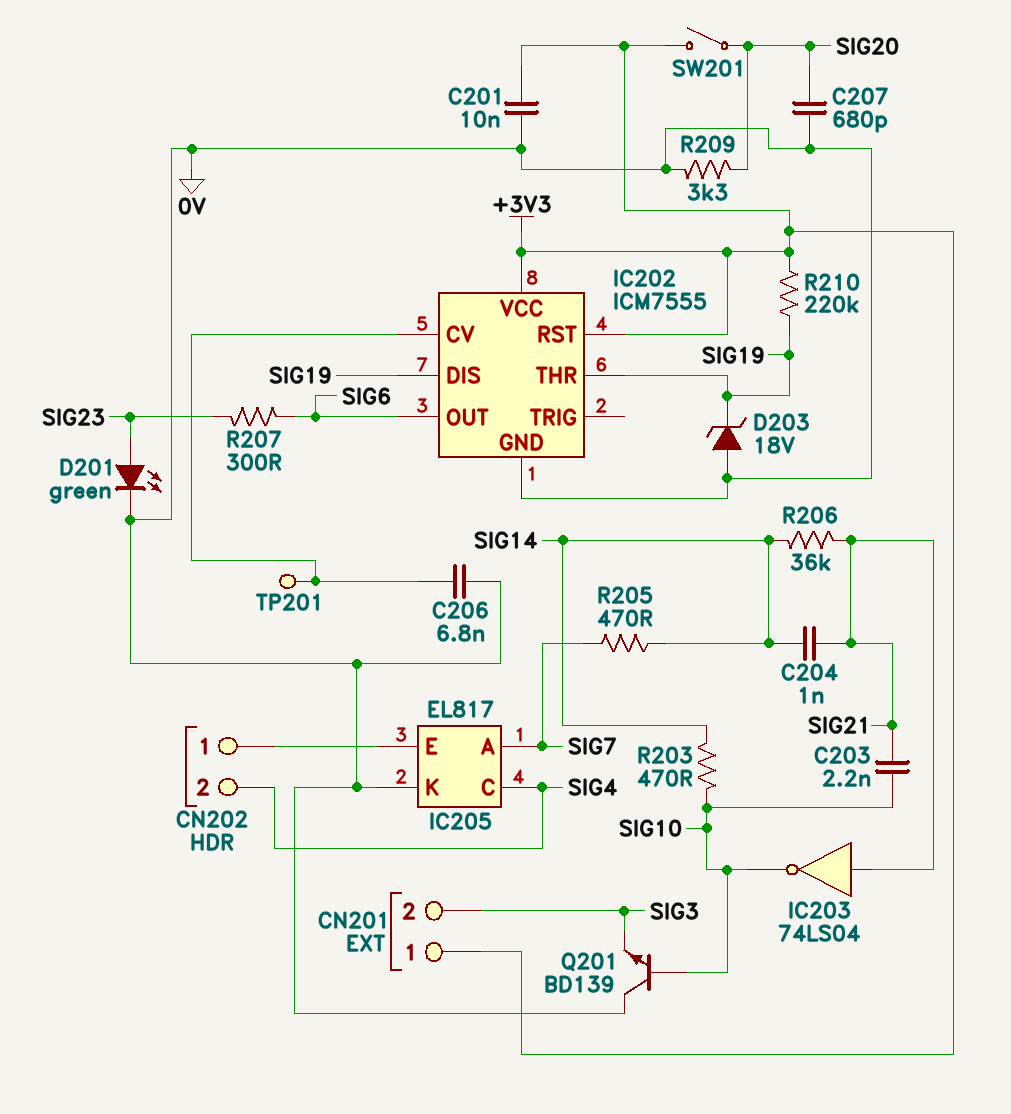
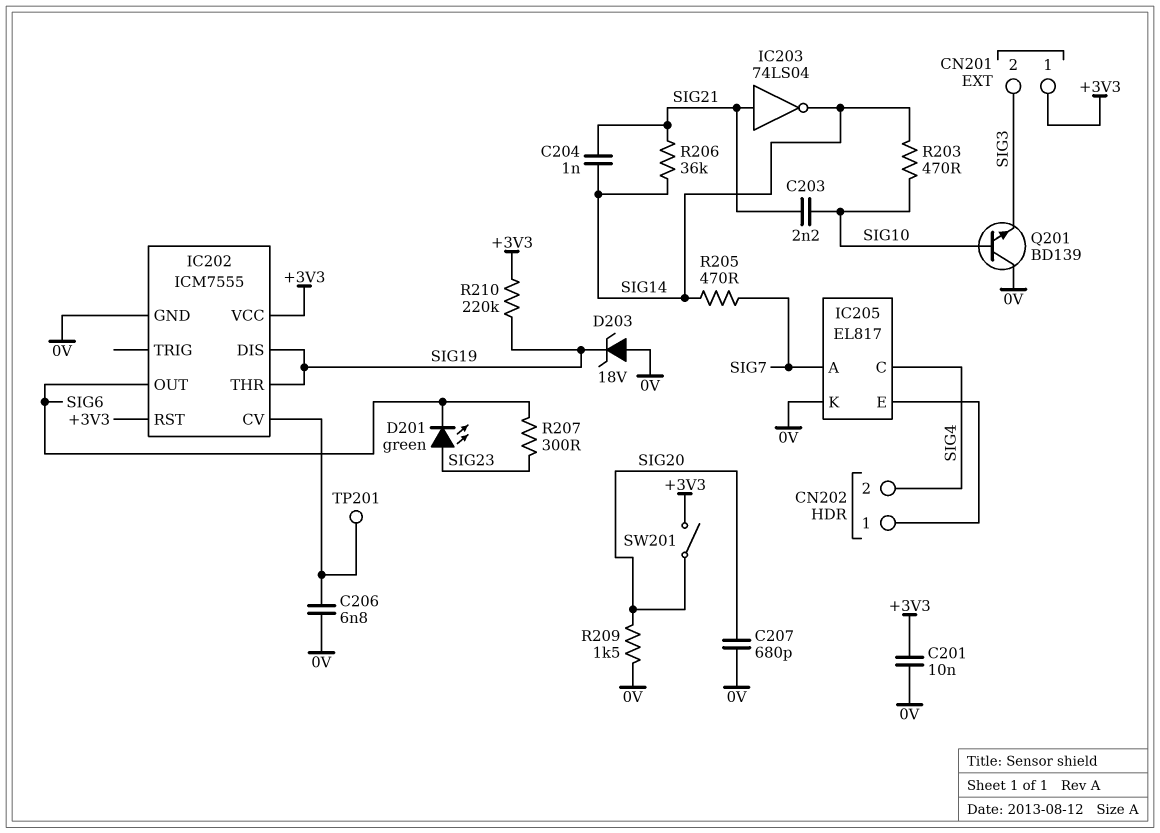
D201: LED green (A SIG23, K 0V) -> LED green (A SIG23, K SIG6)
IC203: NOT 74LS04 (in SIG21, out SIG10) -> NOT 74LS04 (in SIG21, out SIG14)
R209: 3.3k (0V, SIG20) -> 1.5k (0V, SIG20)

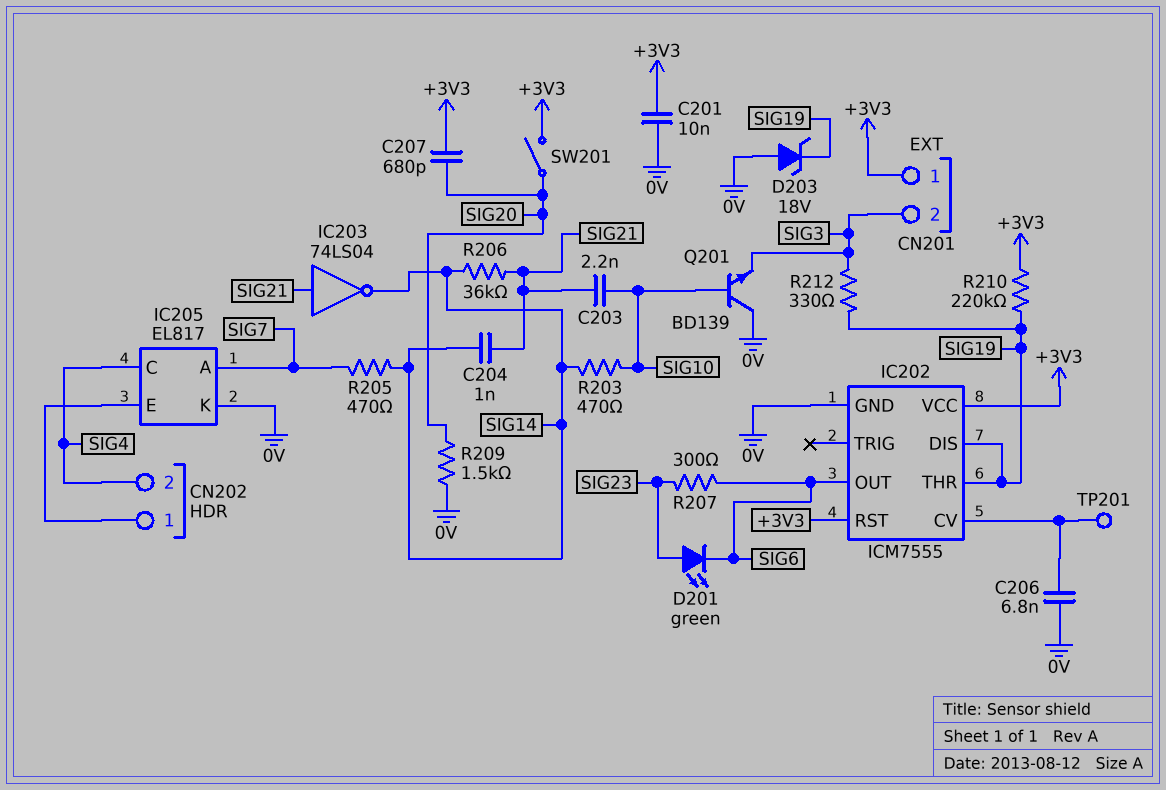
C207: 680pF (0V, SIG20) -> 680pF (+3V3, SIG20)
R212: none -> 330 (SIG3, SIG19)

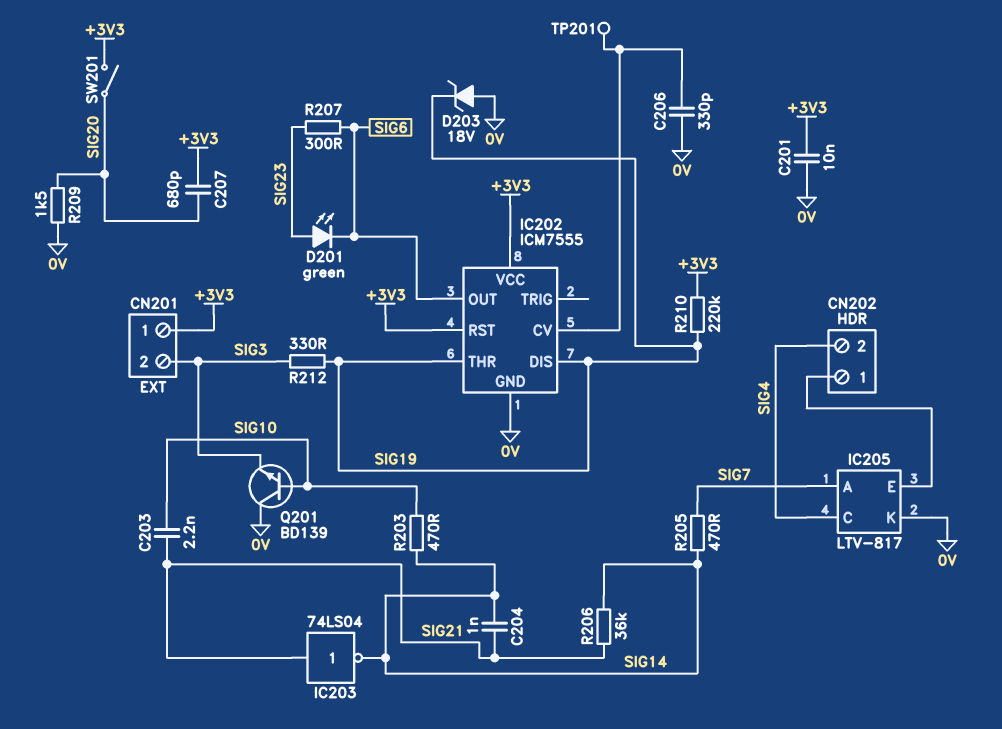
C206: 6.8nF (0V, IC202/CV) -> 330pF (0V, IC202/CV)
IC205: EL817 -> LTV-817

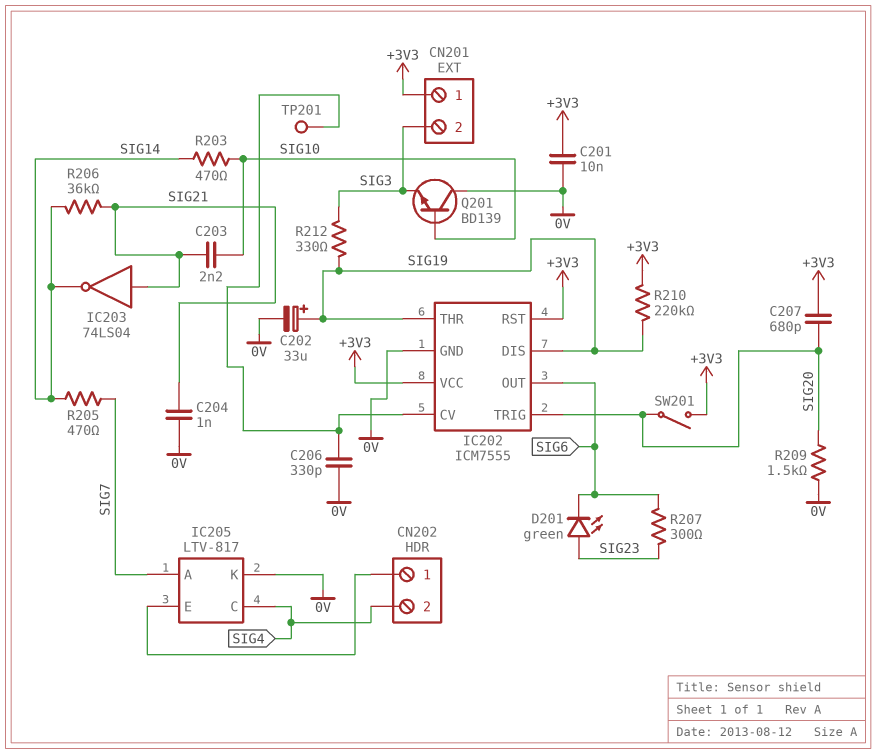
C202: none -> 33uF (plus SIG19, minus 0V)
C204: 1nF (SIG14, SIG21) -> 1nF (0V, SIG21)
D203: zener 18V (A 0V, K SIG19) -> none
IC202 pin TRIG: none -> SIG20

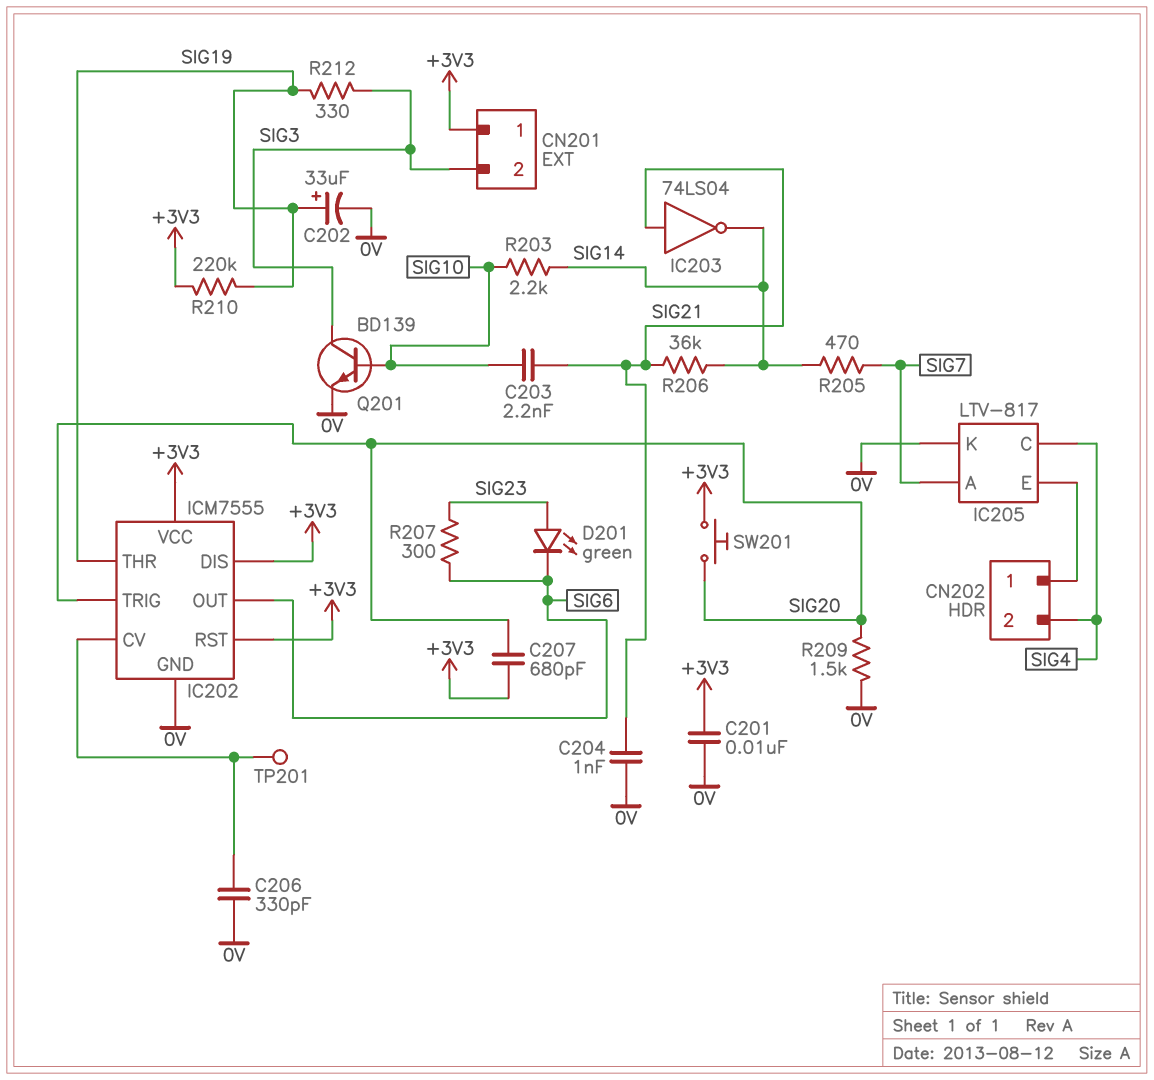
IC202 pin DIS: SIG19 -> +3V3
Q201: NPN BD139 (B SIG10, C 0V, E SIG3) -> NPN BD139 (B SIG10, C SIG3, E 0V)
R203: 470 (SIG10, SIG14) -> 2.2k (SIG10, SIG14)
SW201: switch (+3V3, SIG20) -> button (+3V3, SIG20)

